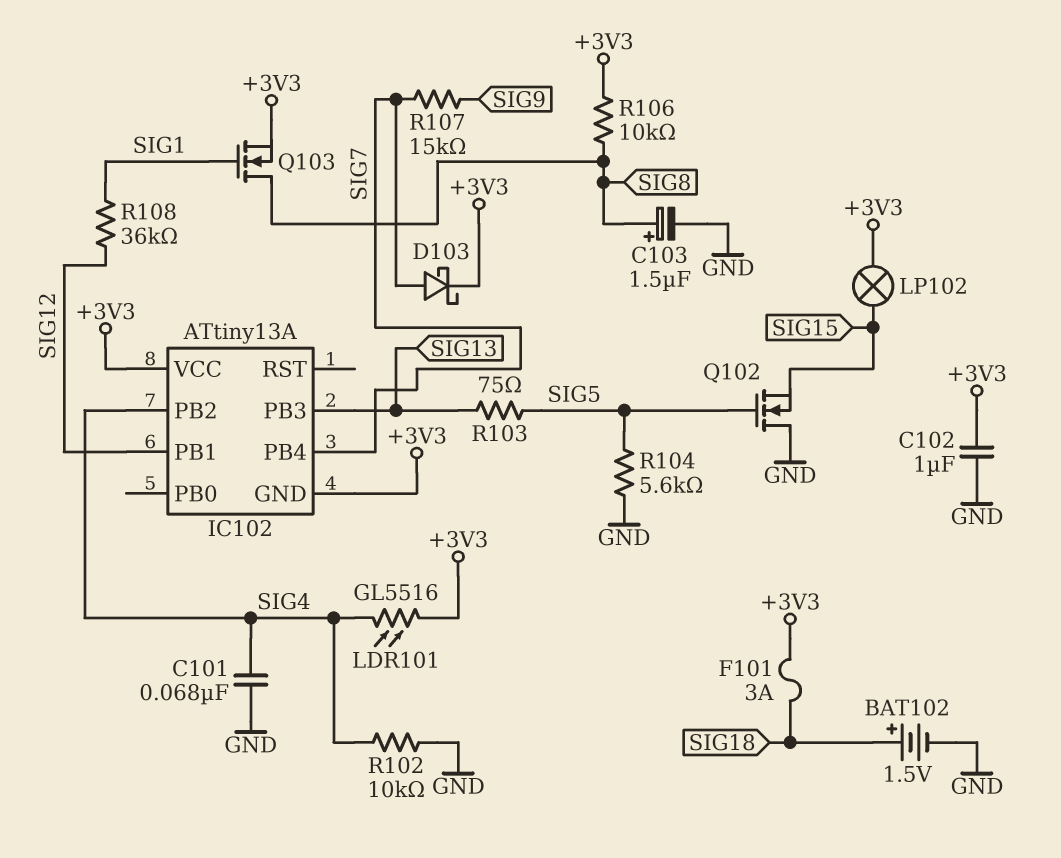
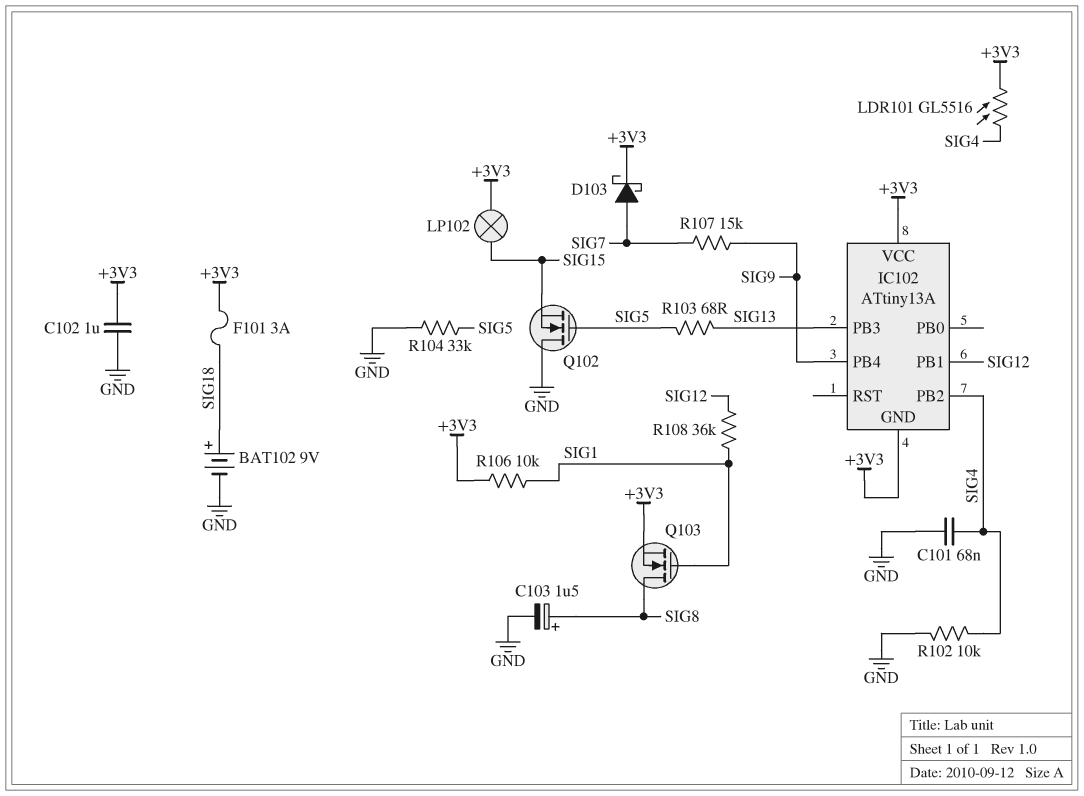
BAT102: 1.5V (plus SIG18, minus GND) -> 9V (plus SIG18, minus GND)
IC102 pin PB4: SIG7 -> SIG9
R103: 75 (SIG5, SIG13) -> 68 (SIG5, SIG13)
R104: 5.6k (GND, SIG5) -> 33k (GND, SIG5)
R106: 10k (+3V3, SIG8) -> 10k (+3V3, SIG1)

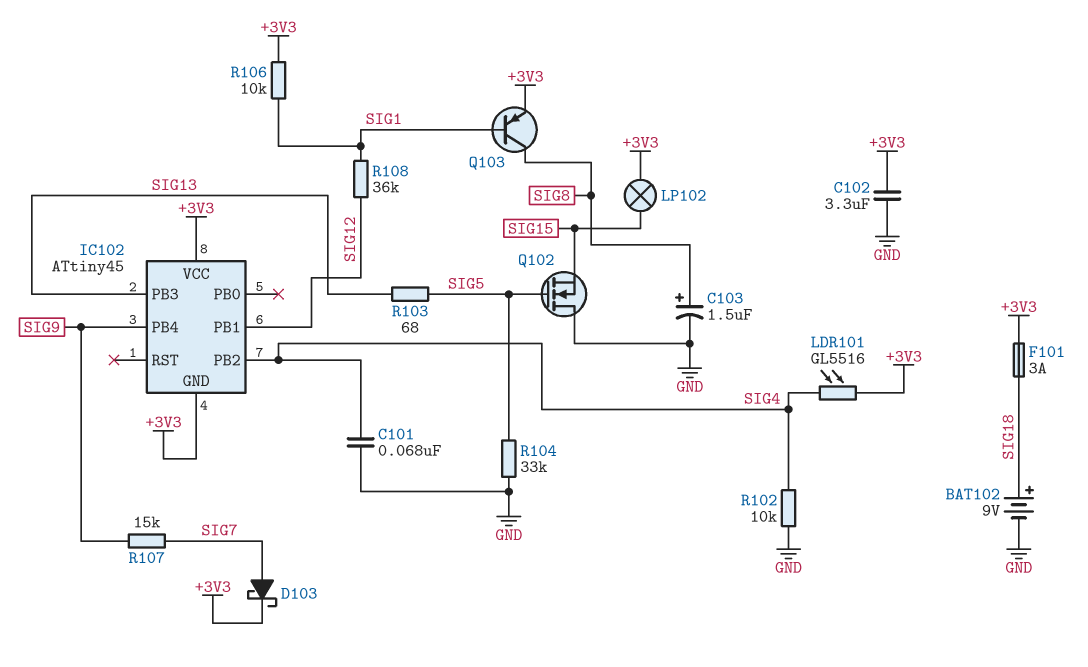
C102: 1uF (+3V3, GND) -> 3.3uF (+3V3, GND)
IC102: ATtiny13A -> ATtiny45
Q103: NMOS (G SIG1, D SIG8, S +3V3) -> PNP (B SIG1, C SIG8, E +3V3)

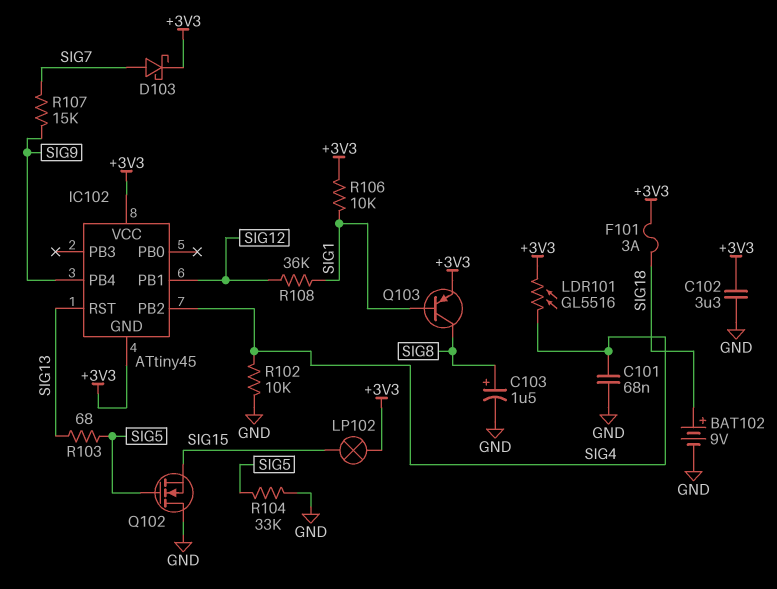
IC102 pin PB3: SIG13 -> none
IC102 pin RST: none -> SIG13

